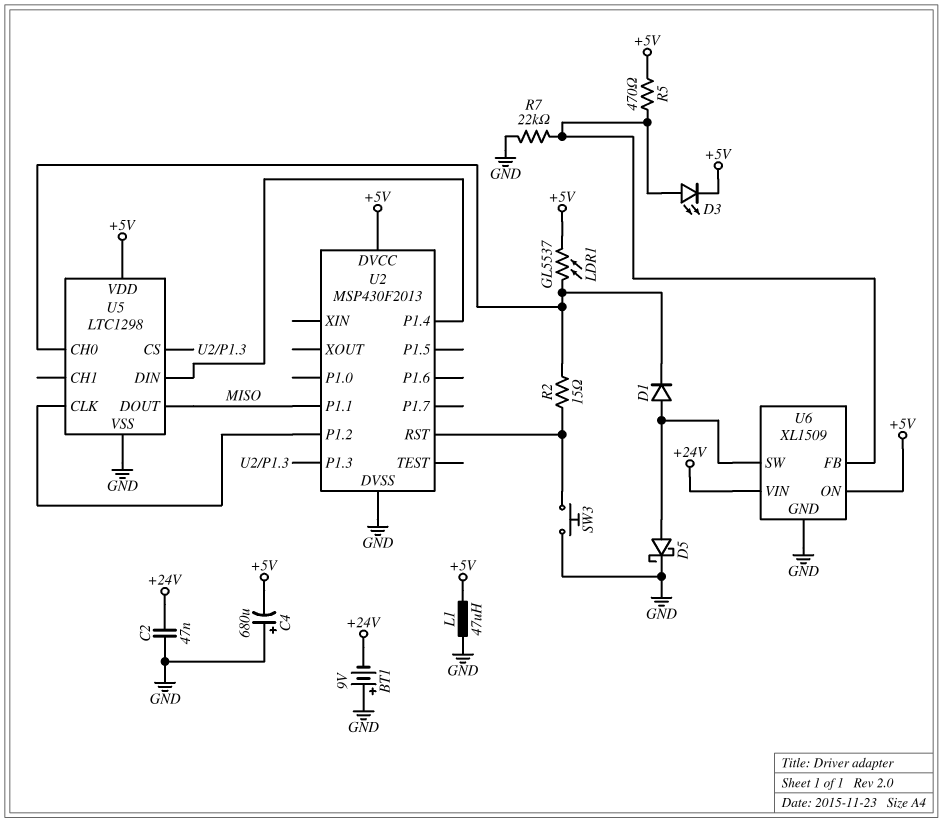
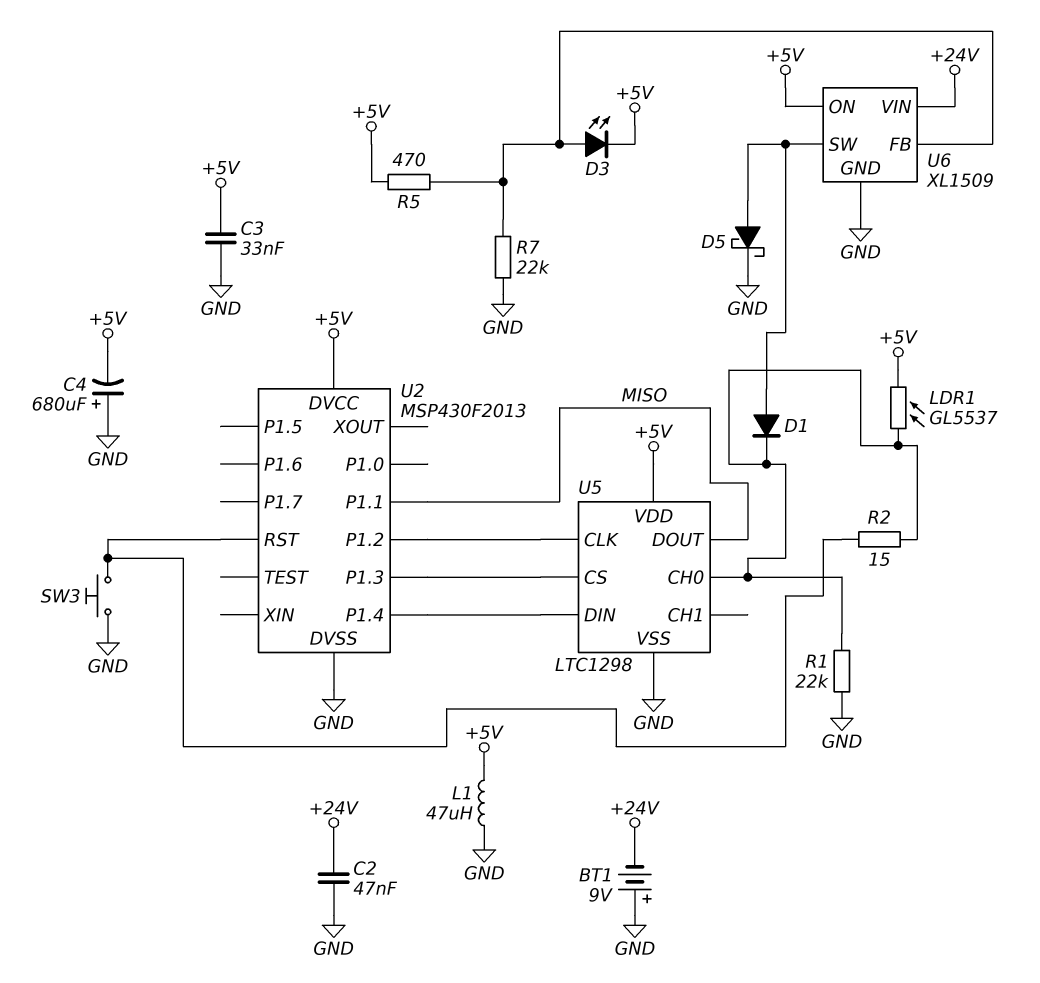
C3: none -> 33nF (+5V, GND)
R1: none -> 22k (GND, U5/CH0)

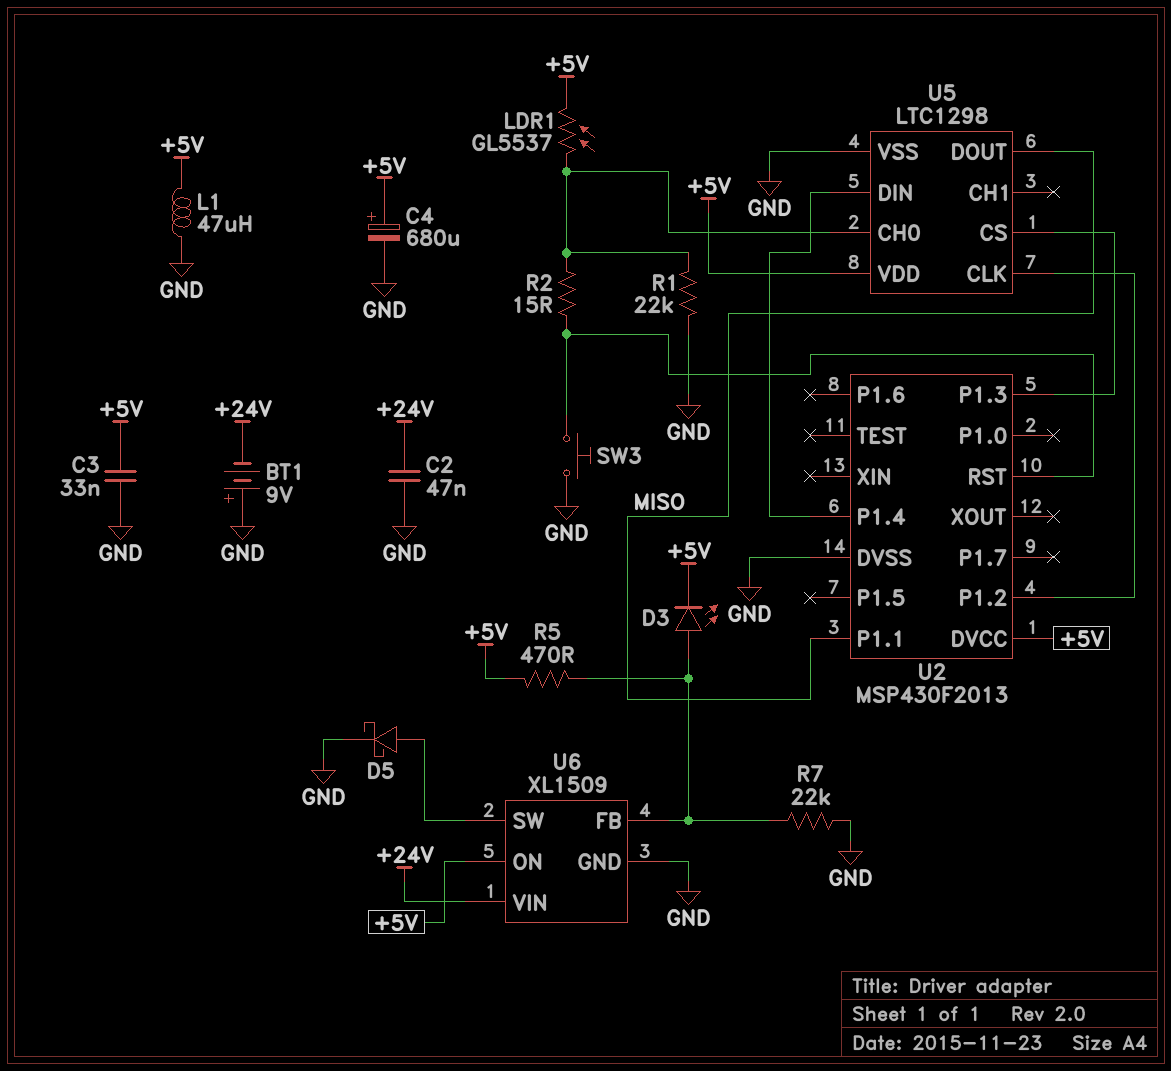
C4: 680uF (plus GND, minus +5V) -> 680uF (plus +5V, minus GND)
D1: diode (A U6/SW, K U5/CH0) -> none

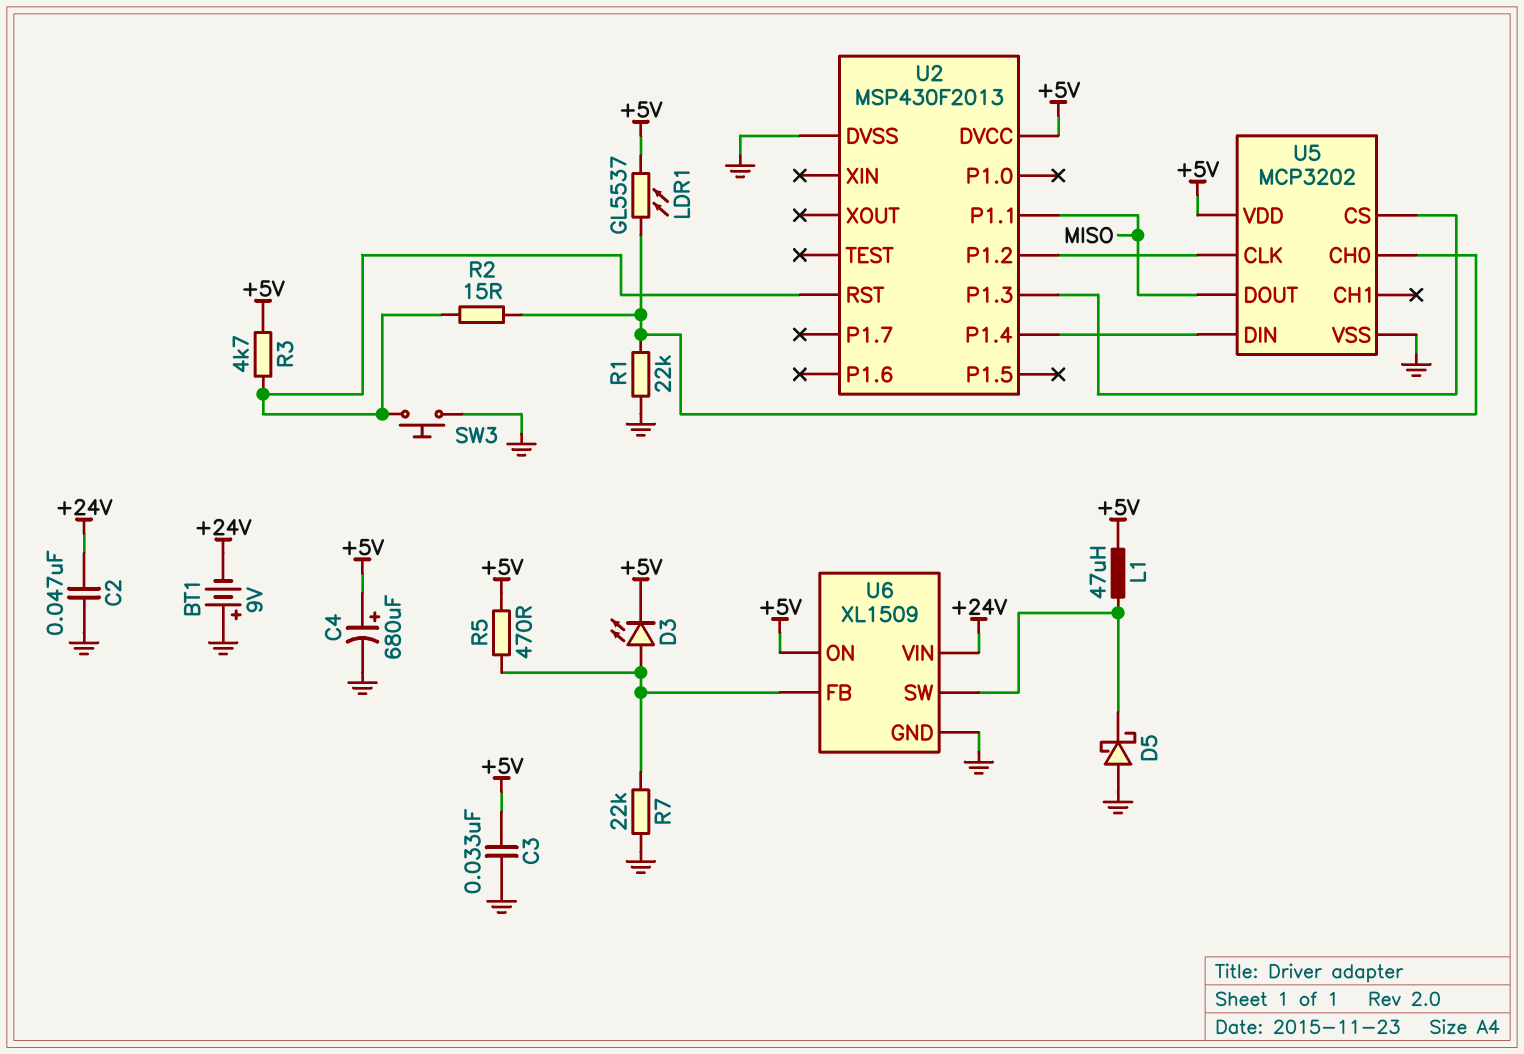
D5: schottky (A U6/SW, K GND) -> schottky (A GND, K U6/SW)
L1: 47uH (+5V, GND) -> 47uH (+5V, U6/SW)
R3: none -> 4.7k (+5V, U2/RST)
U5: LTC1298 -> MCP3202

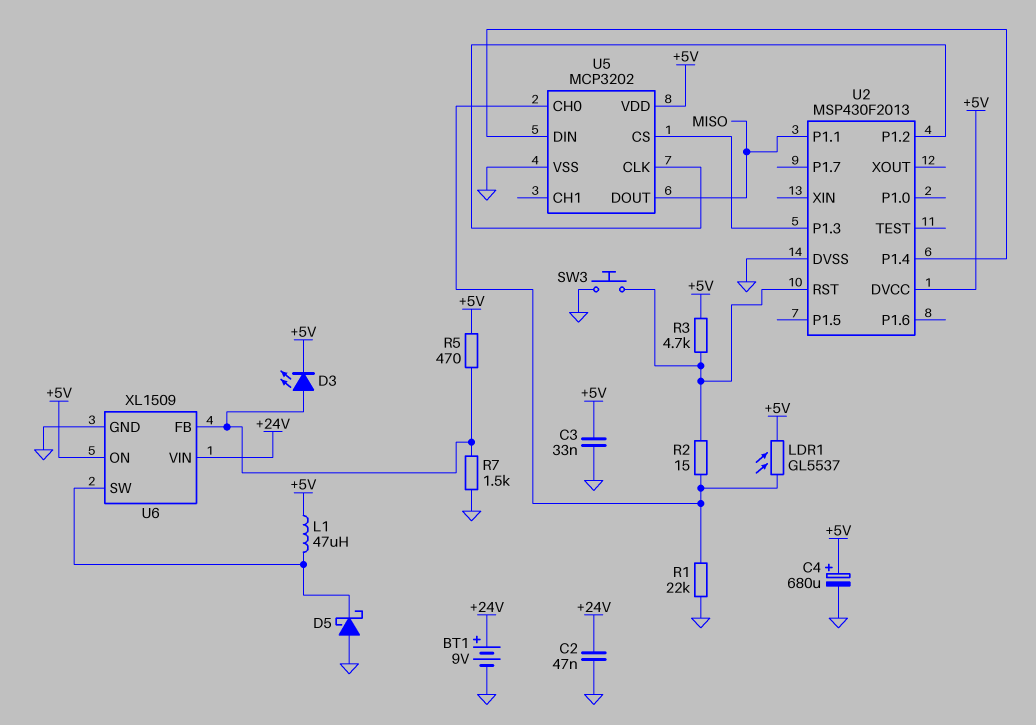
BT1: 9V (plus GND, minus +24V) -> 9V (plus +24V, minus GND)
R7: 22k (GND, U6/FB) -> 1.5k (GND, U6/FB)

